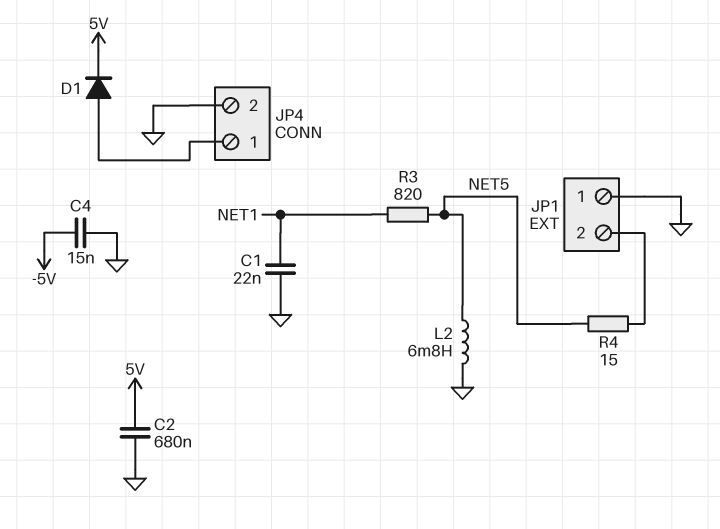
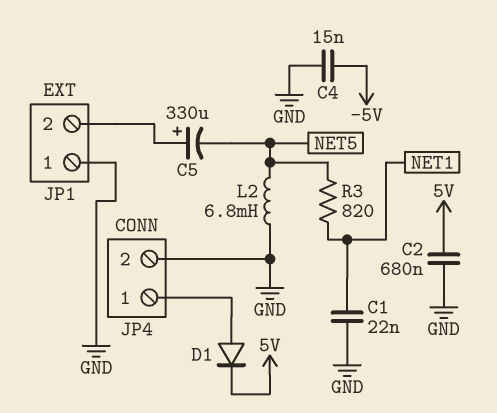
C5: none -> 330uF (plus JP1/2, minus NET5)
R4: 15 (JP1/2, NET5) -> none

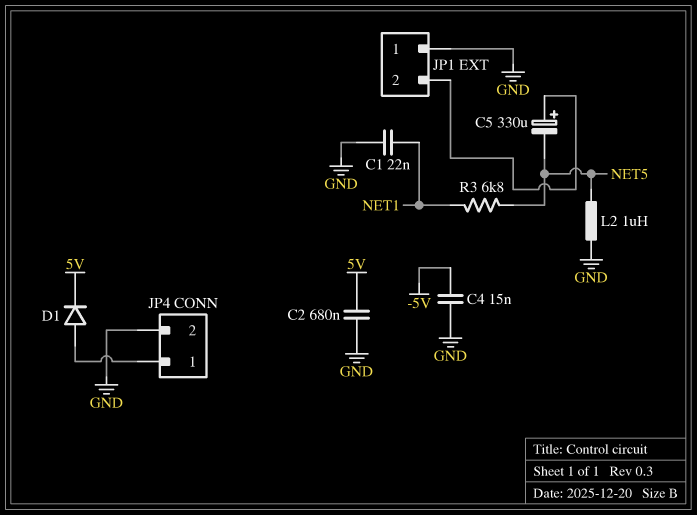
L2: 6.8mH (GND, NET5) -> 1uH (GND, NET5)
R3: 820 (NET1, NET5) -> 6.8k (NET1, NET5)

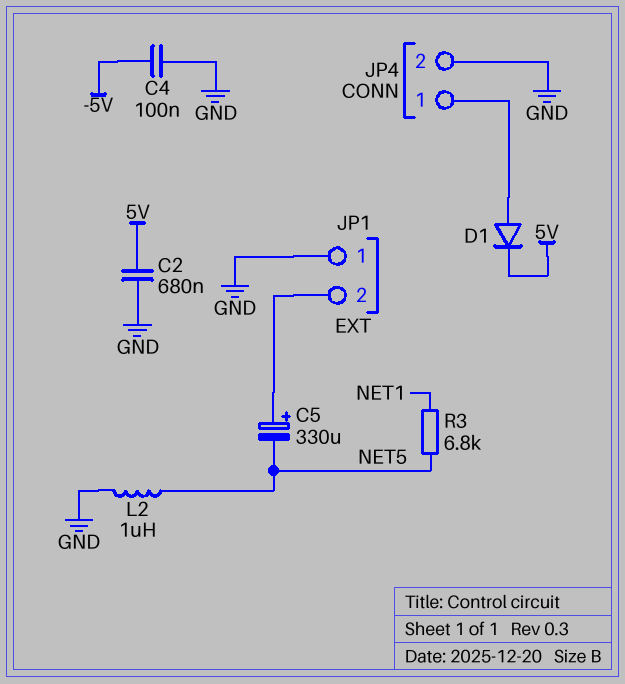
C1: 22nF (GND, NET1) -> none
C4: 15nF (-5V, GND) -> 100nF (-5V, GND)

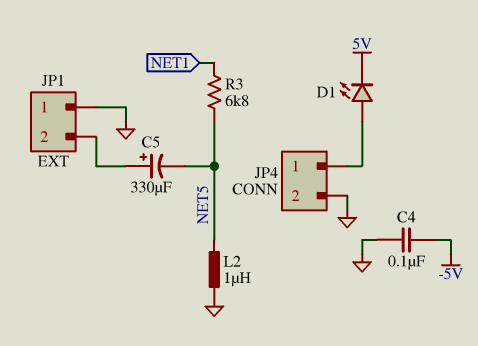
C2: 680nF (5V, GND) -> none
D1: diode (A JP4/1, K 5V) -> LED (A JP4/1, K 5V)

